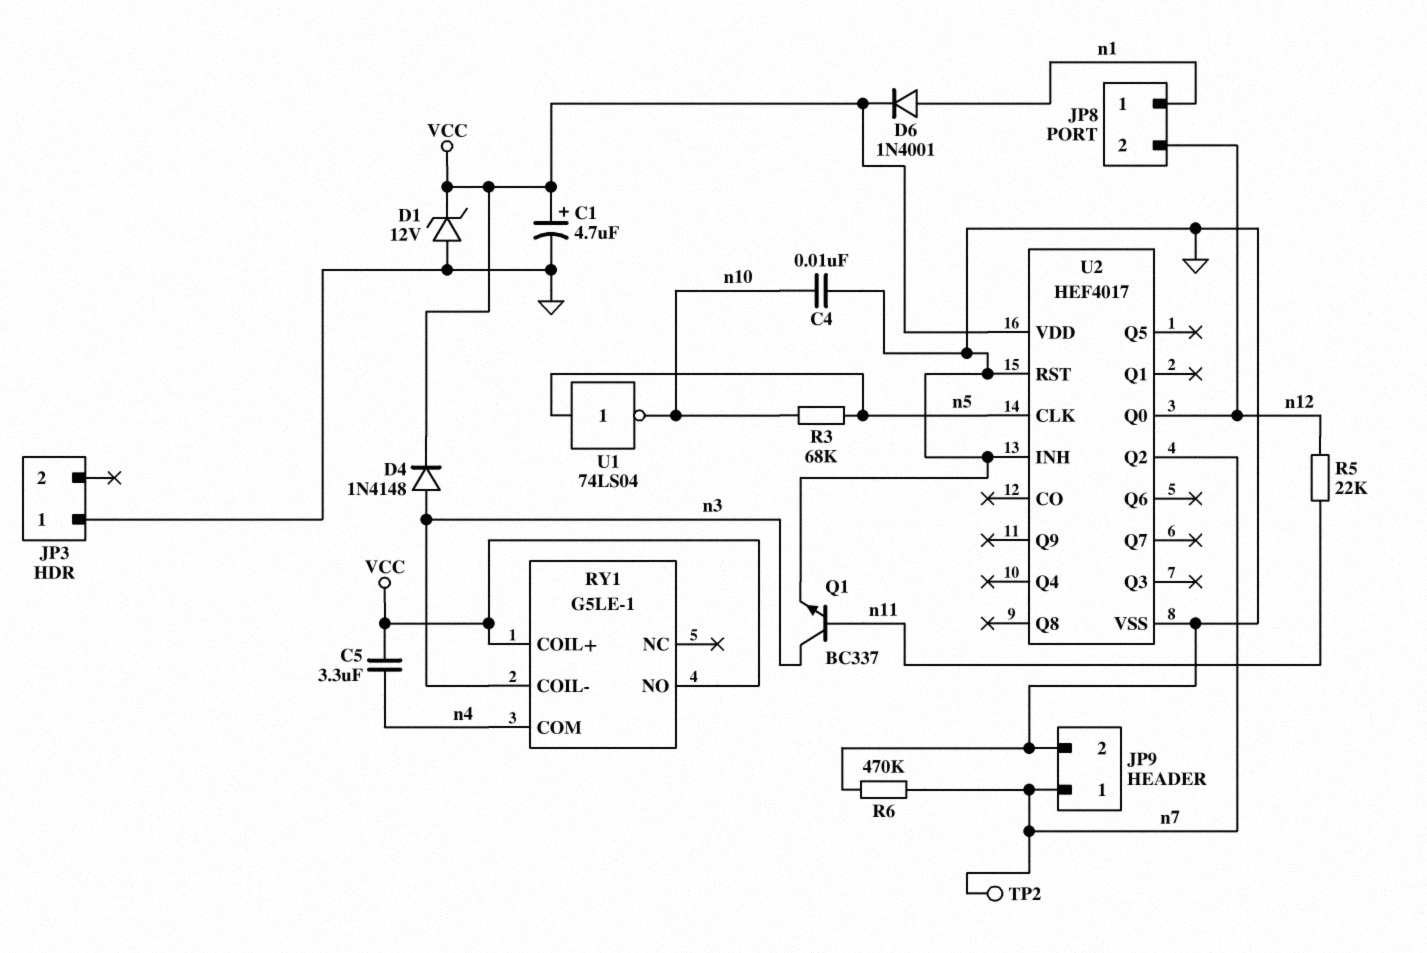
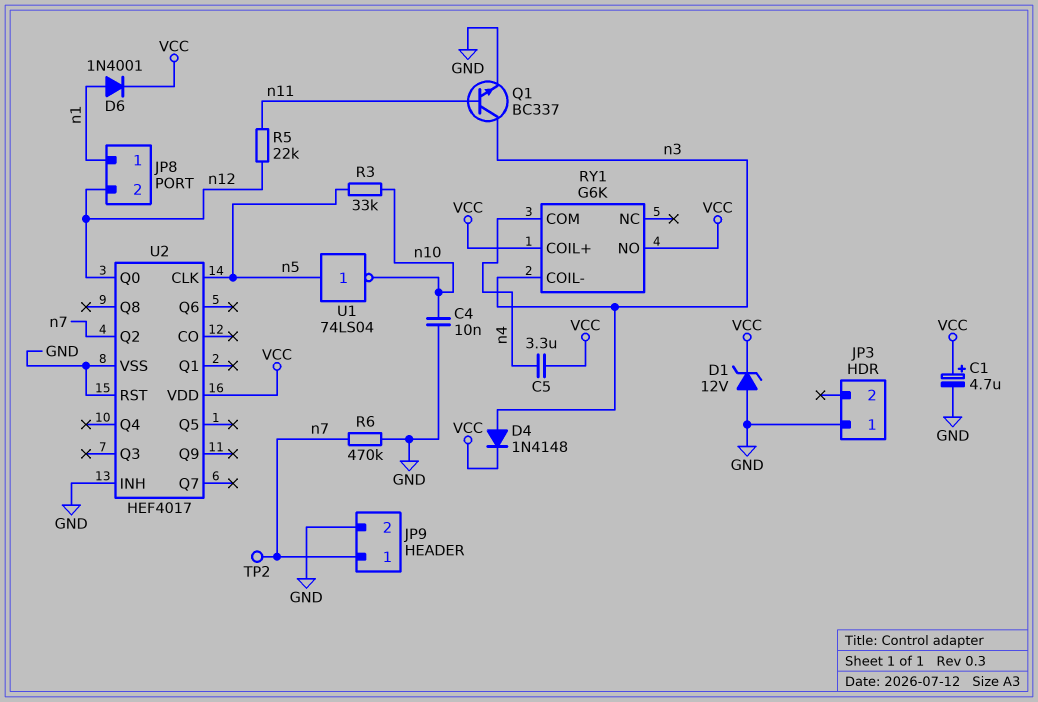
R3: 68k (n5, n10) -> 33k (n5, n10)
RY1: G5LE-1 -> G6K

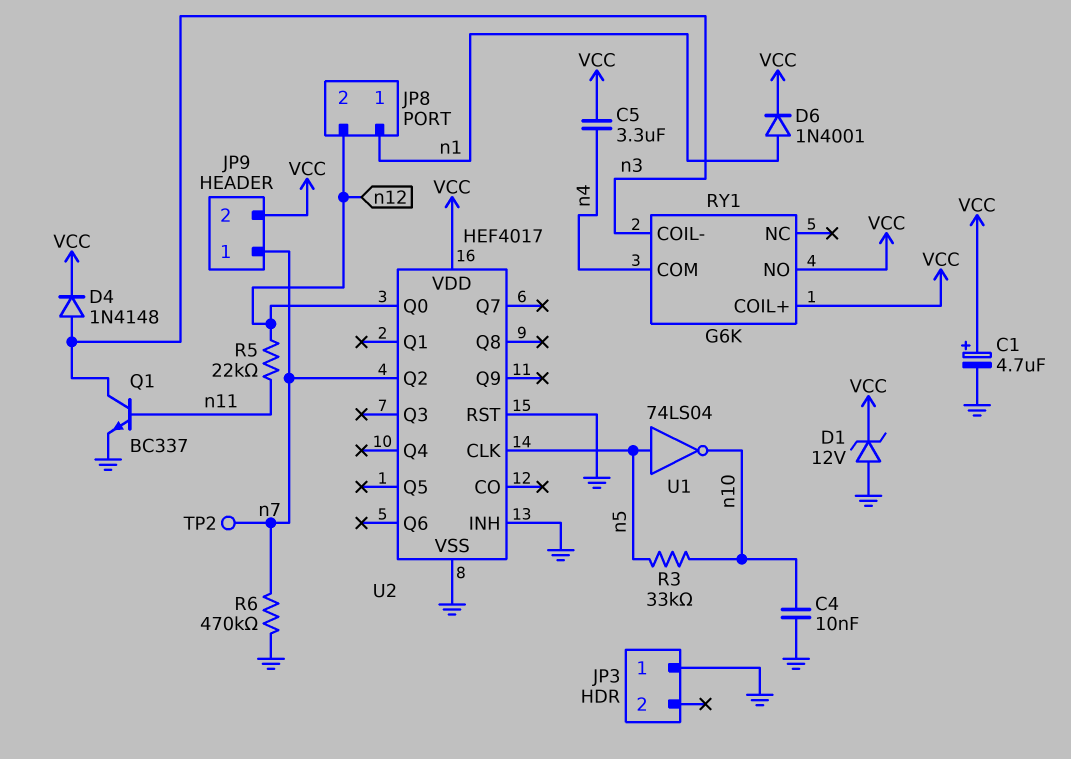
JP9 pin 2: GND -> VCC

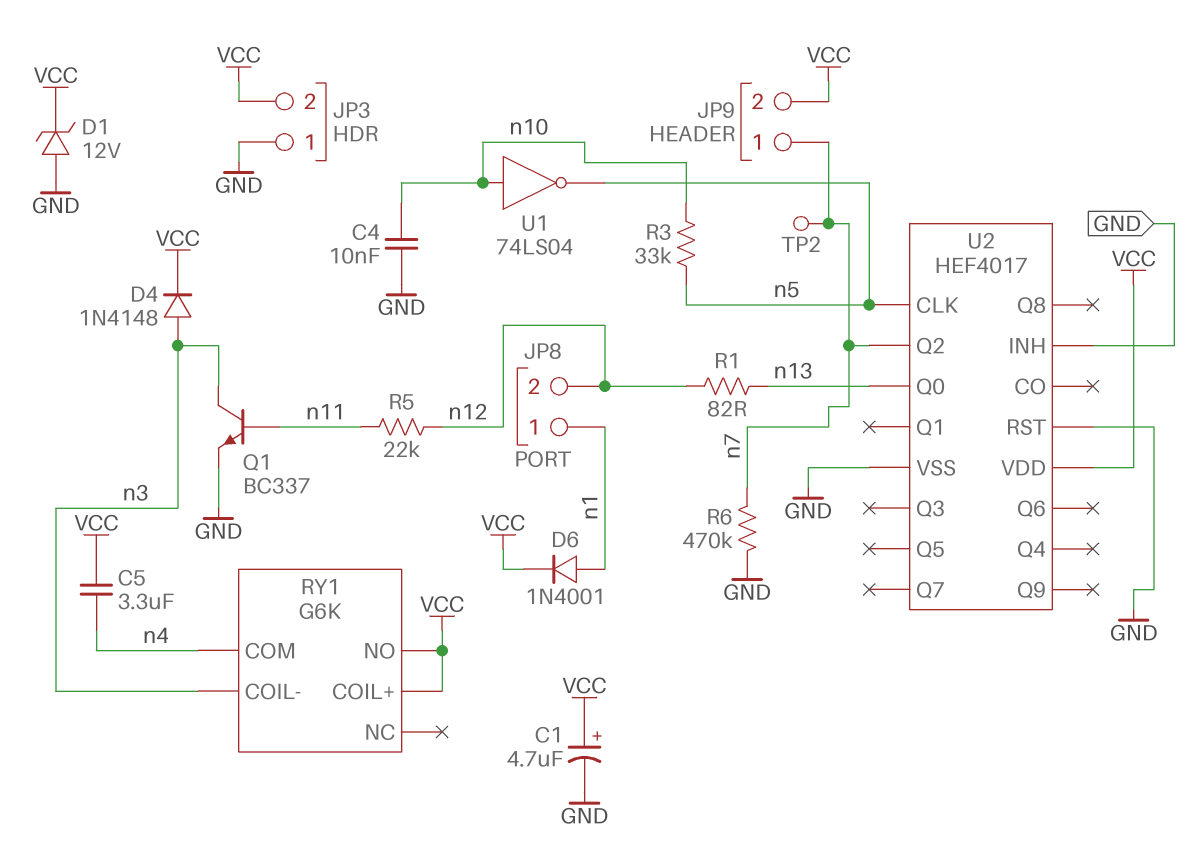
JP3 pin 2: none -> VCC
R1: none -> 82 (n12, n13)
U1: NOT 74LS04 (in n5, out n10) -> NOT 74LS04 (in n10, out n5)
U2 pin Q0: n12 -> n13

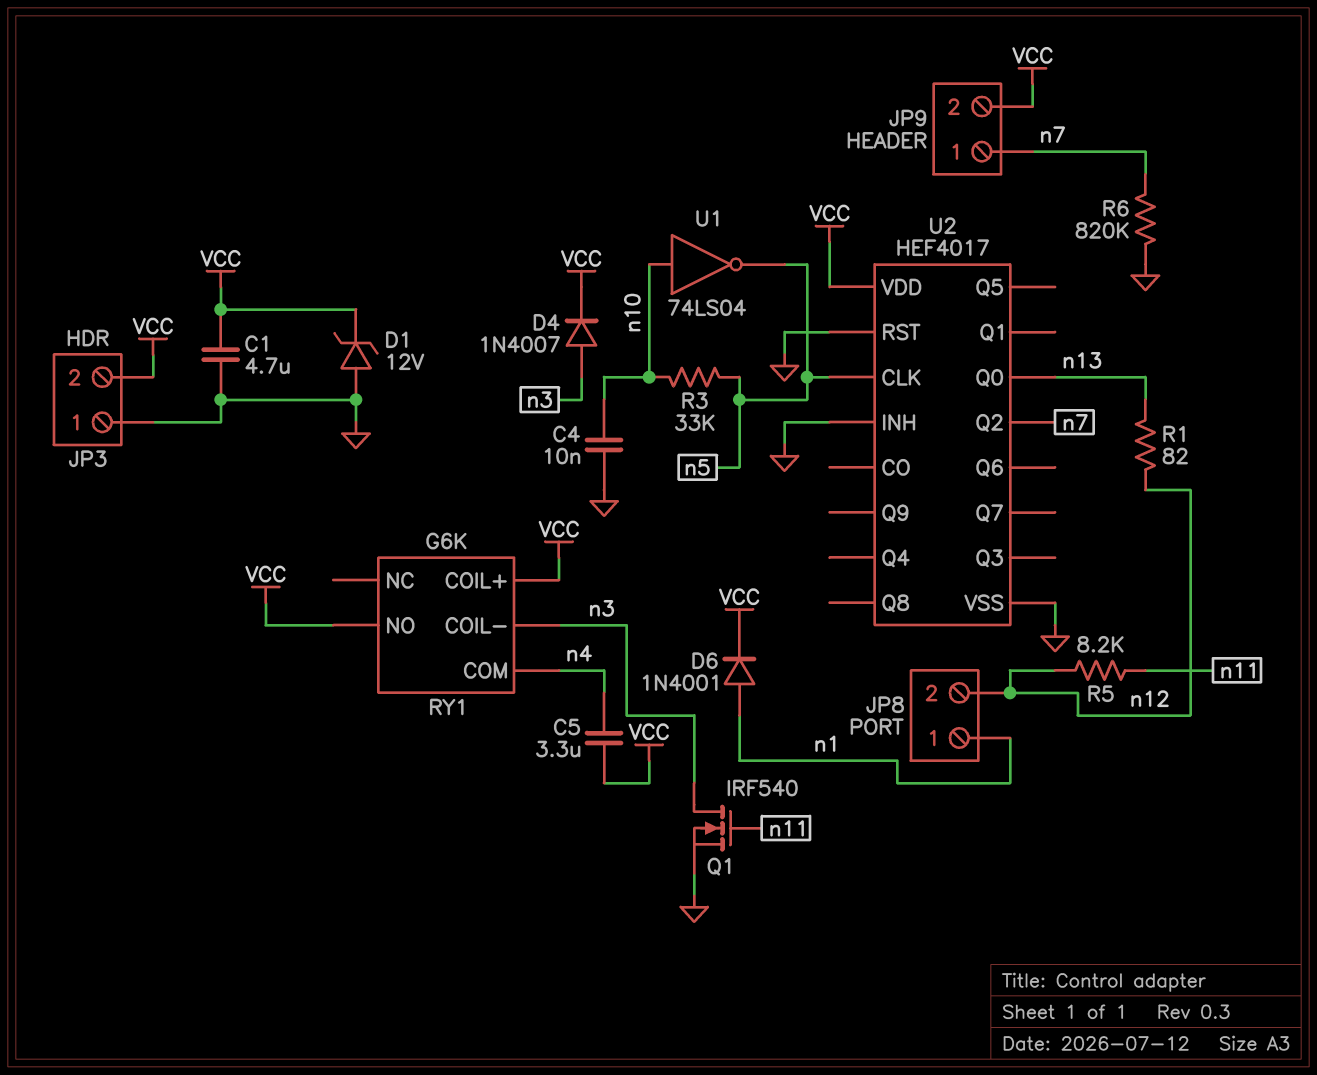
C1: 4.7uF (plus VCC, minus GND) -> 4.7uF (GND, VCC)
D4: diode 1N4148 (A n3, K VCC) -> diode 1N4007 (A n3, K VCC)
Q1: NPN BC337 (B n11, C n3, E GND) -> NMOS IRF540 (G n11, D n3, S GND)
R5: 22k (n11, n12) -> 8.2k (n11, n12)
R6: 470k (GND, n7) -> 820k (GND, n7)
TP2: test point (n7) -> none

